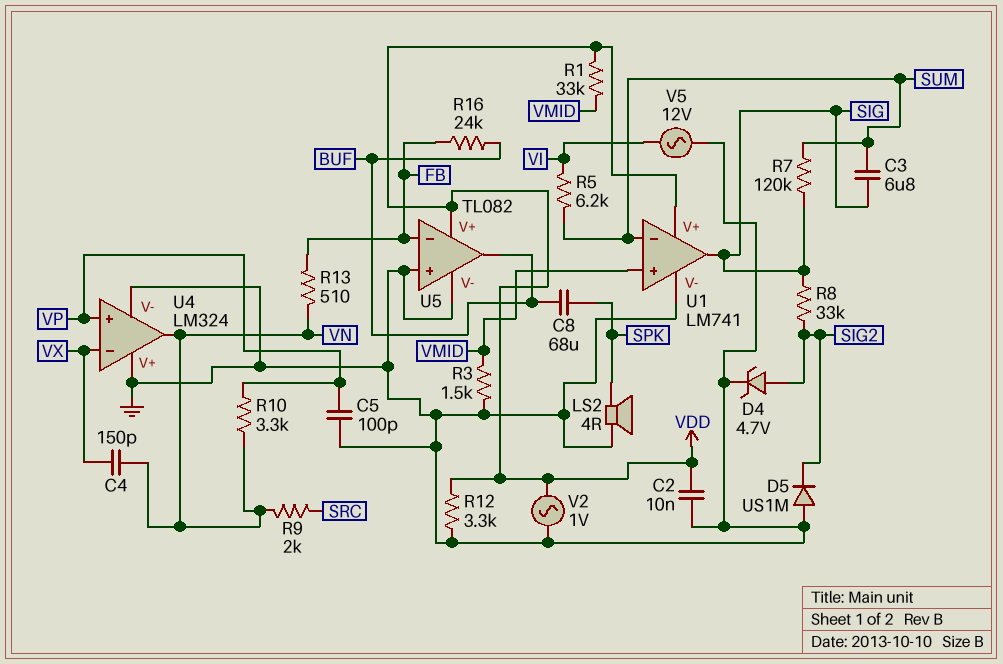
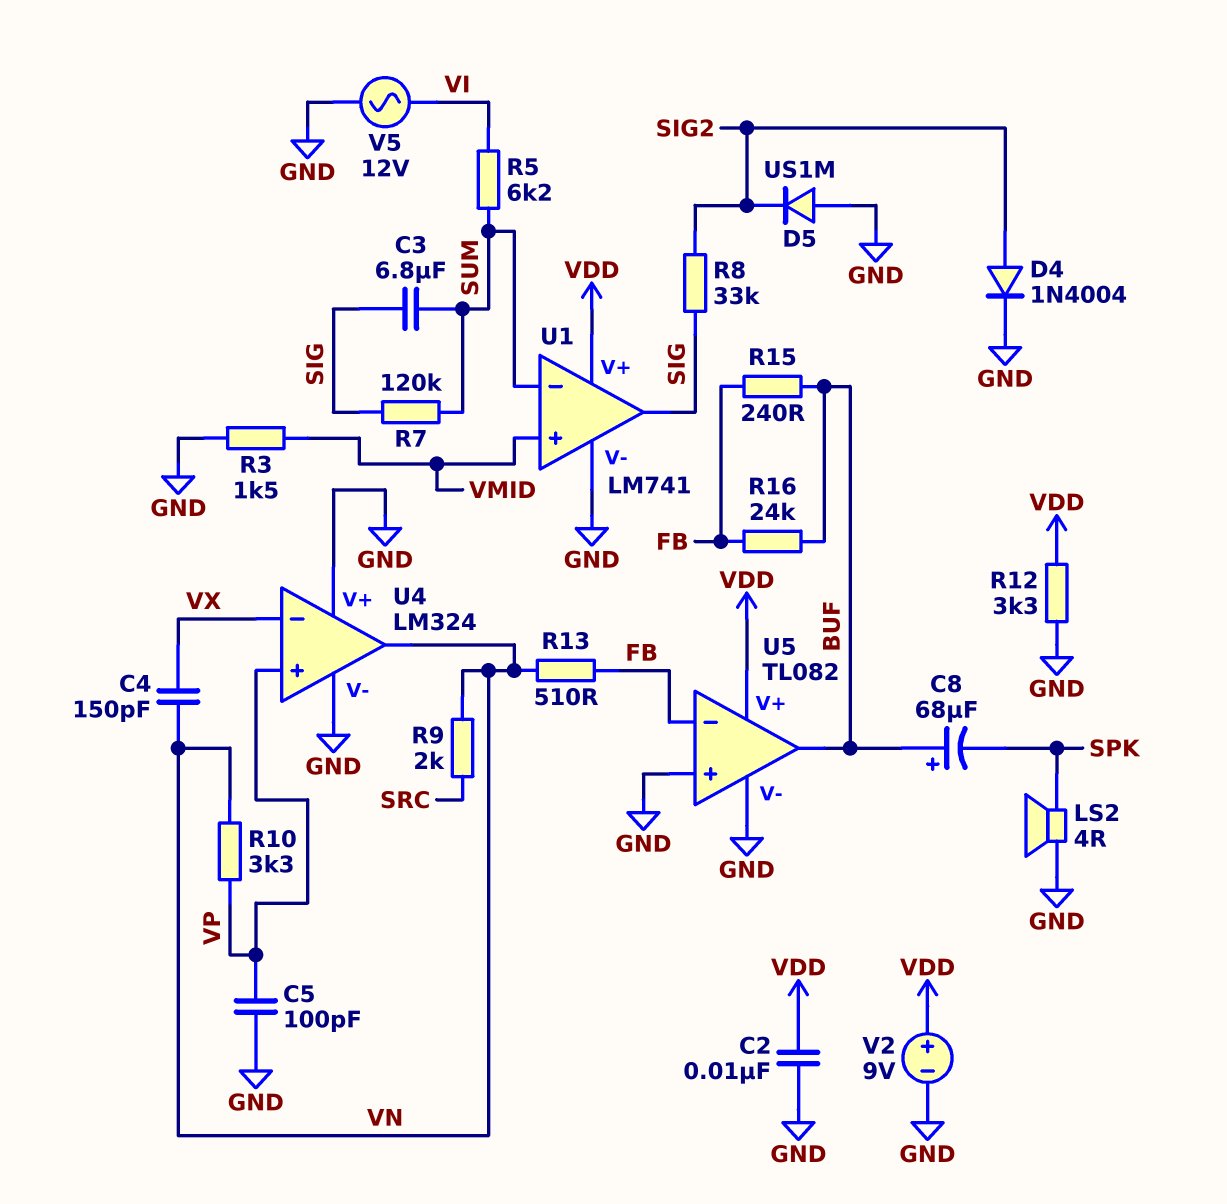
C8: 68uF (BUF, SPK) -> 68uF (plus BUF, minus SPK)
D4: zener 4.7V (A SIG2, K GND) -> diode 1N4004 (A SIG2, K GND)
R1: 33k (VDD, VMID) -> none
R15: none -> 240 (BUF, FB)
V2: AC 1V (GND, VDD) -> 9V (plus VDD, minus GND)

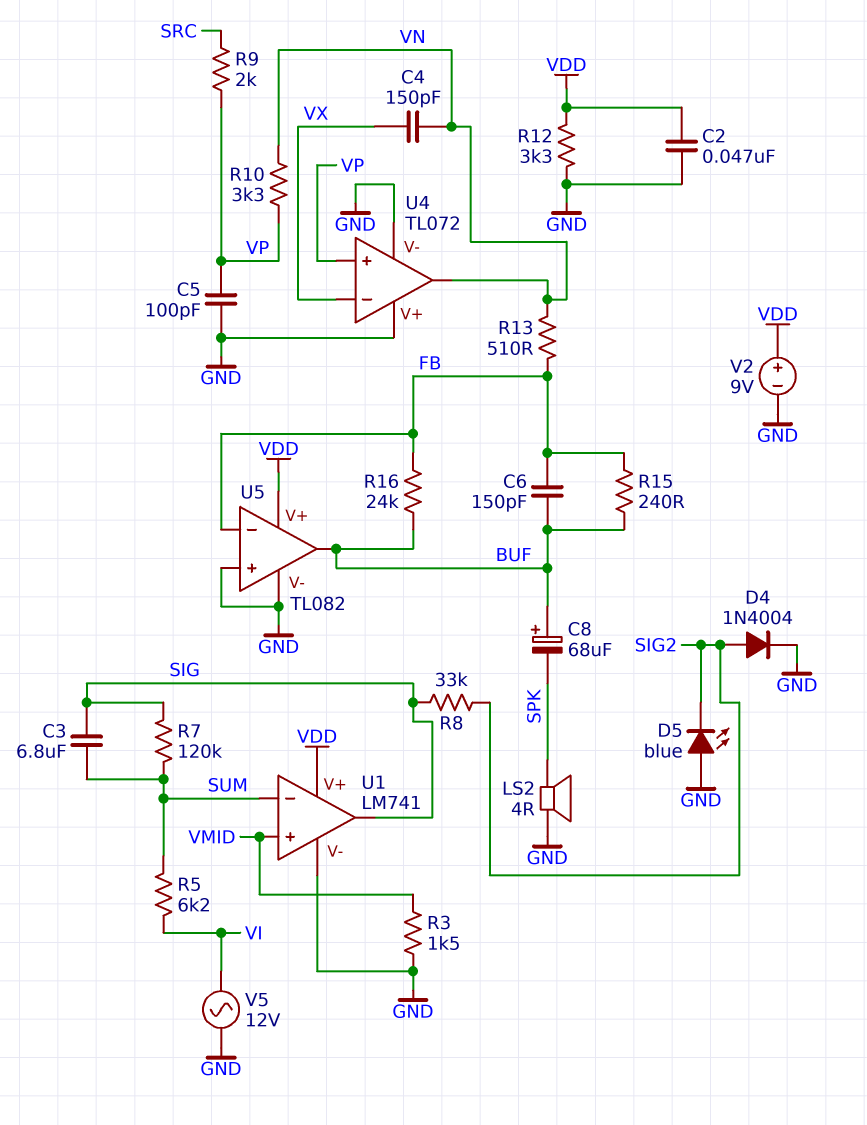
C2: 10nF (GND, VDD) -> 47nF (GND, VDD)
C6: none -> 150pF (BUF, FB)
D5: diode US1M (A GND, K SIG2) -> LED blue (A GND, K SIG2)
R9: 2k (SRC, VN) -> 2k (SRC, VP)
U4: LM324 -> TL072

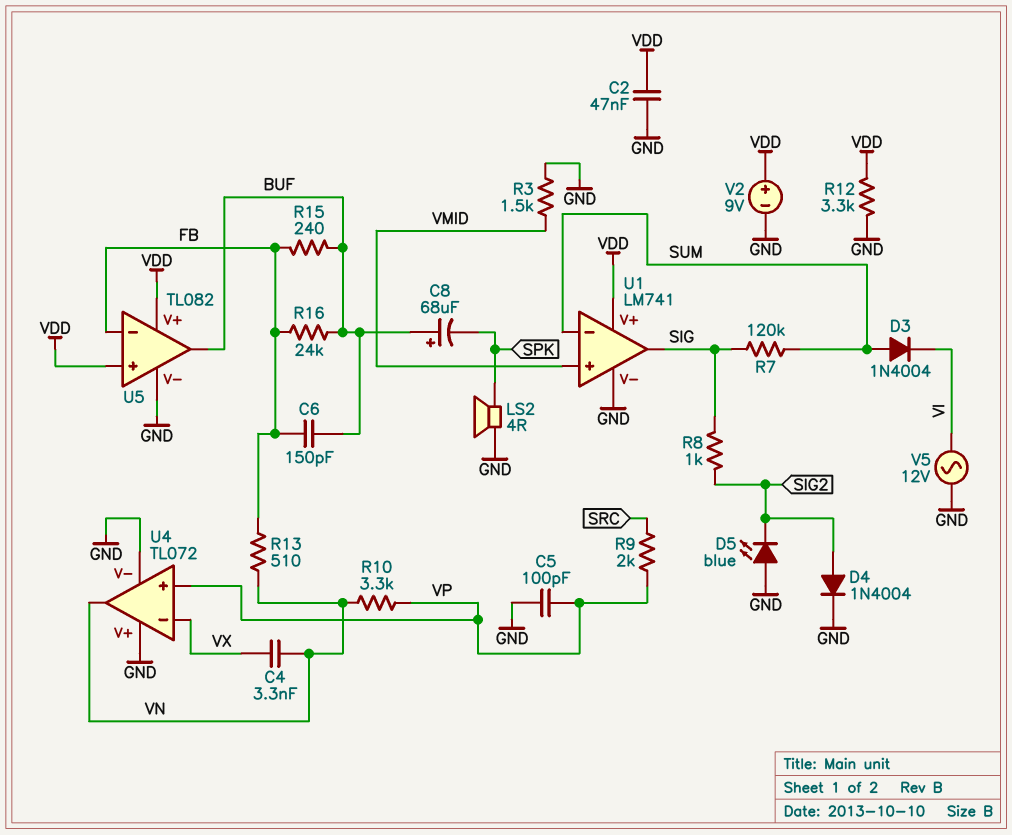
C3: 6.8uF (SIG, SUM) -> none
C4: 150pF (VN, VX) -> 3.3nF (VN, VX)
D3: none -> diode 1N4004 (A SUM, K VI)
R5: 6.2k (SUM, VI) -> none
R8: 33k (SIG, SIG2) -> 1k (SIG, SIG2)
U5 pin in+: GND -> VDD

